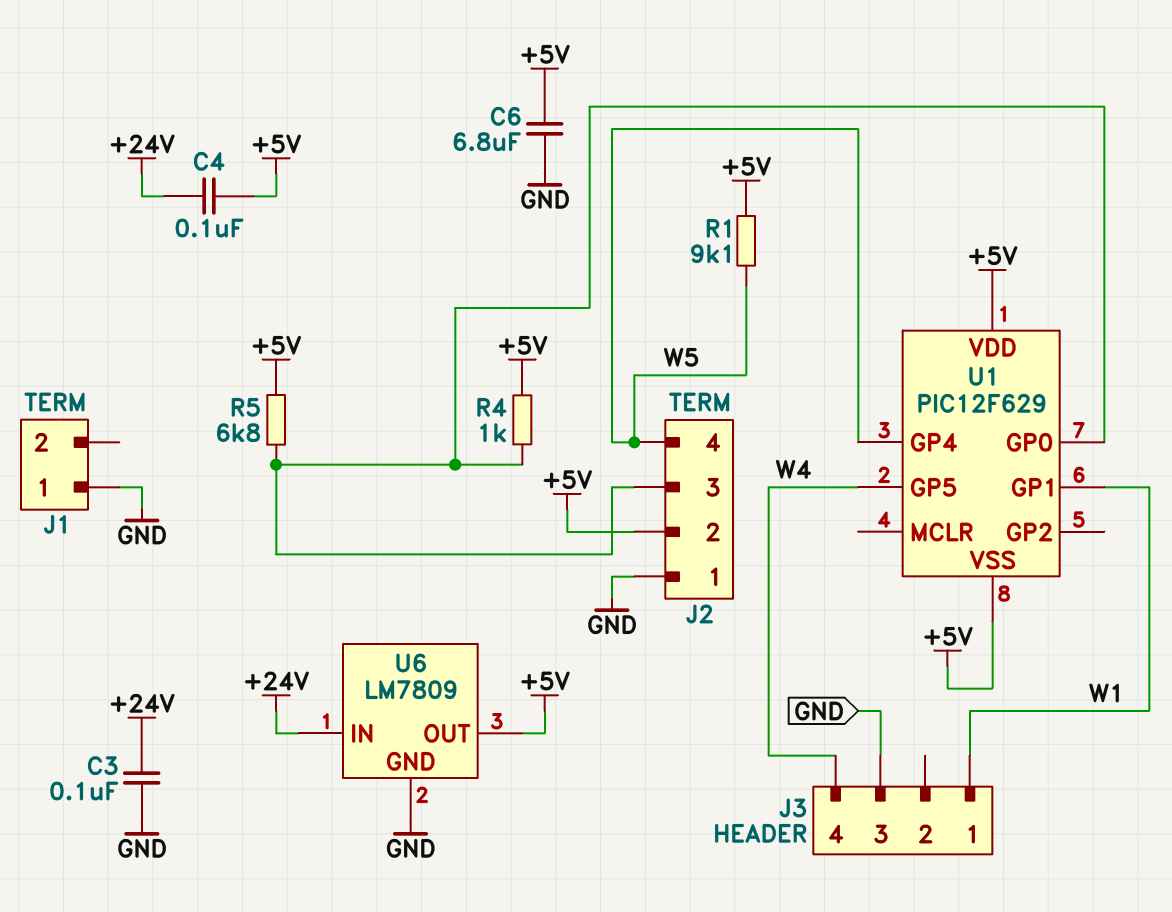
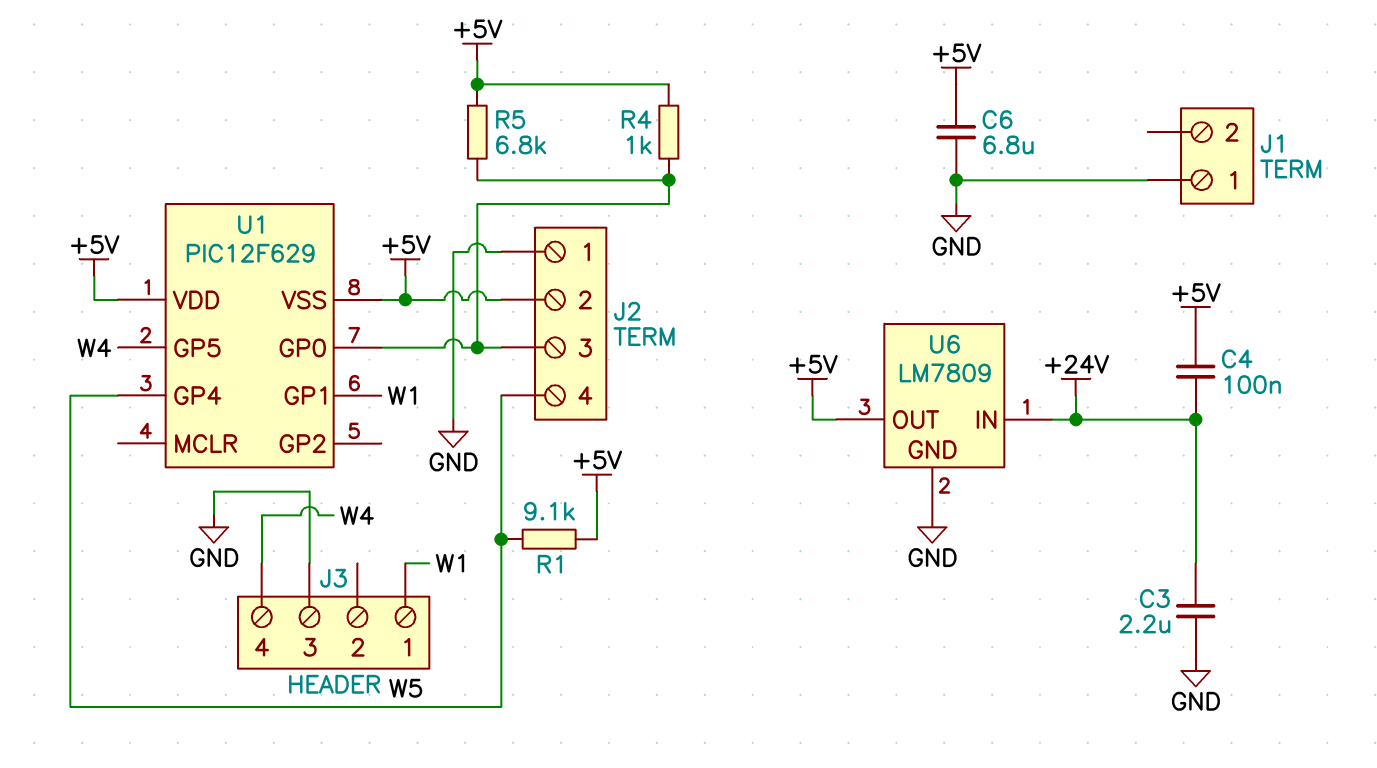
C3: 100nF (+24V, GND) -> 2.2uF (+24V, GND)

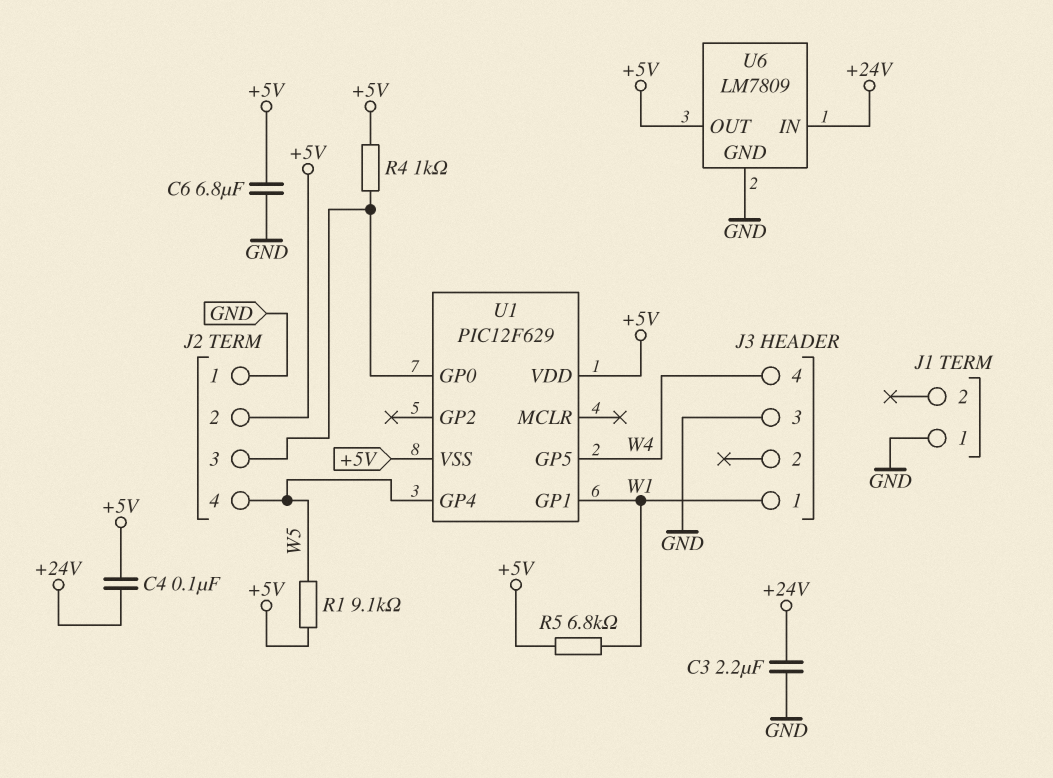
R5: 6.8k (+5V, J2/3) -> 6.8k (+5V, W1)

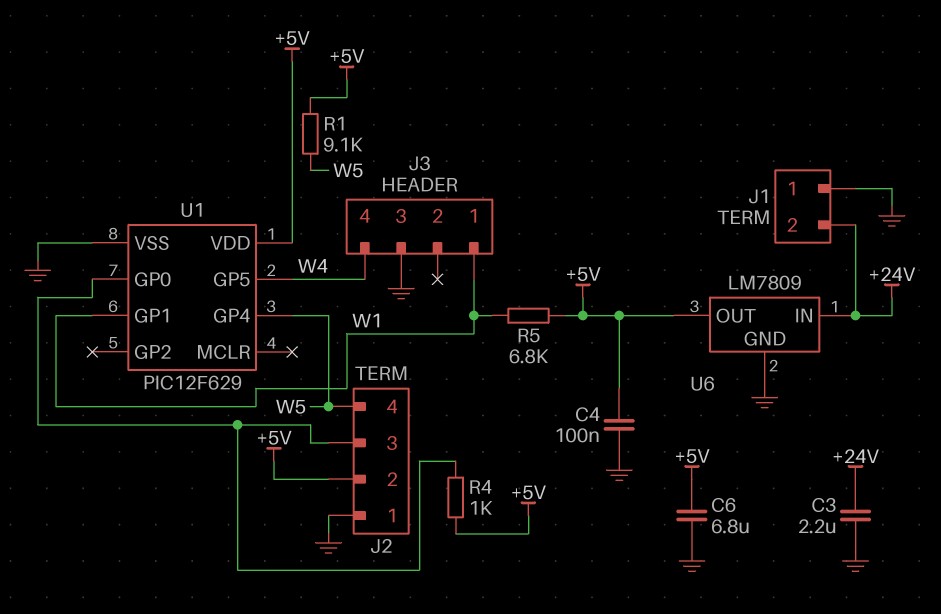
C4: 100nF (+5V, +24V) -> 100nF (+5V, GND)
J1 pin 2: none -> +24V
U1 pin VSS: +5V -> GND

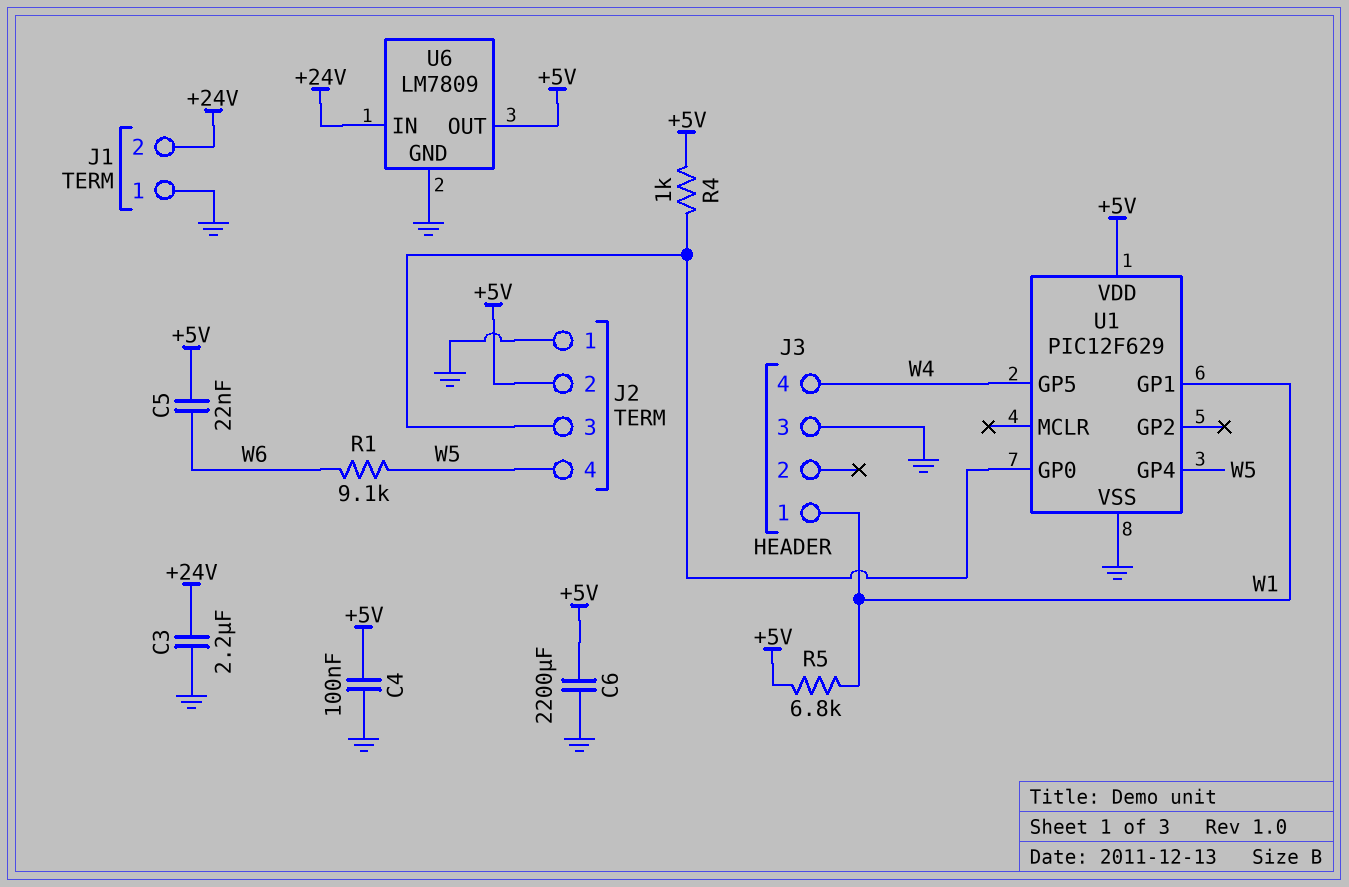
C5: none -> 22nF (+5V, W6)
C6: 6.8uF (+5V, GND) -> 2200uF (+5V, GND)
R1: 9.1k (+5V, W5) -> 9.1k (W5, W6)

